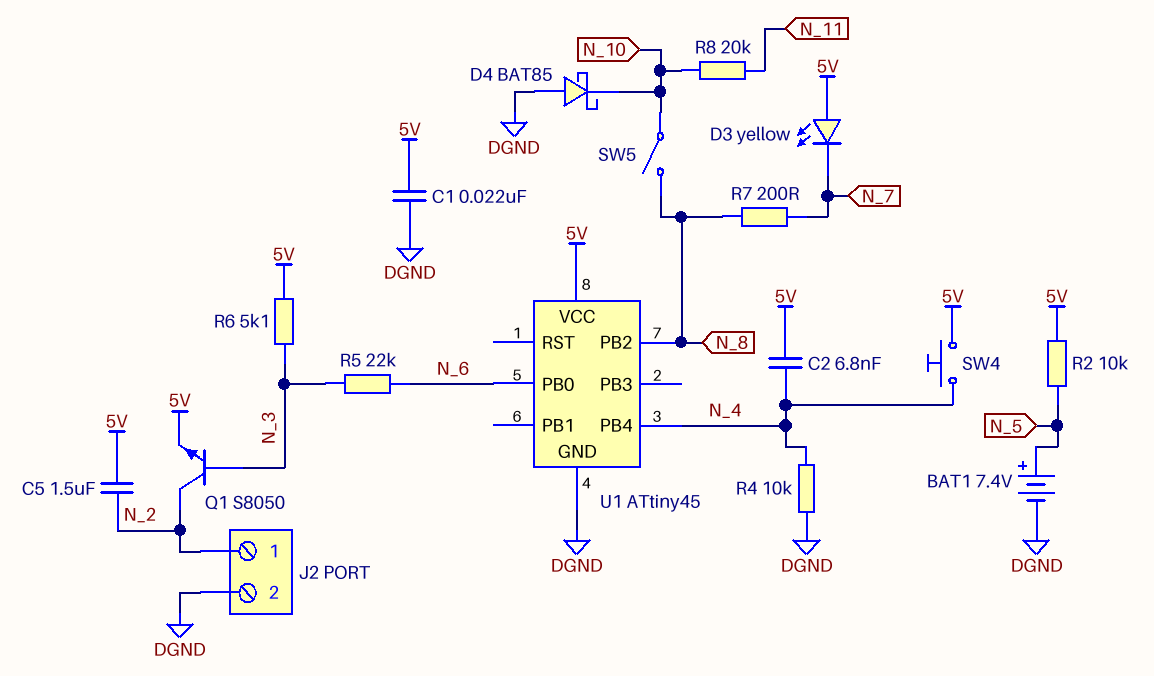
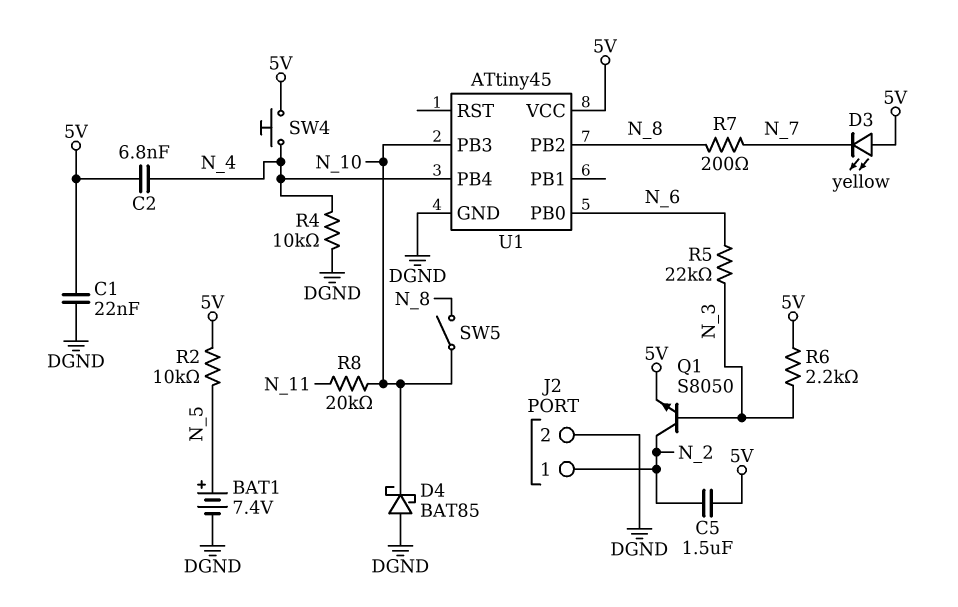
R6: 5.1k (5V, N_3) -> 2.2k (5V, N_3)
U1 pin PB3: none -> N_10

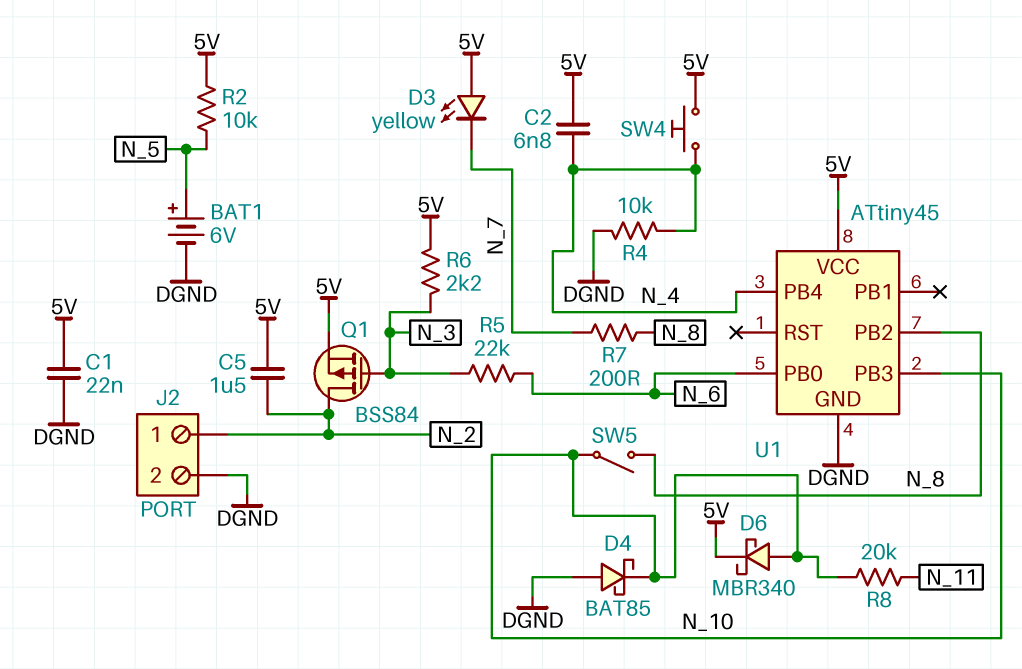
BAT1: 7.4V (plus N_5, minus DGND) -> 6V (plus N_5, minus DGND)
D6: none -> schottky MBR340 (A N_10, K 5V)
Q1: NPN S8050 (B N_3, C N_2, E 5V) -> PMOS BSS84 (G N_3, D N_2, S 5V)

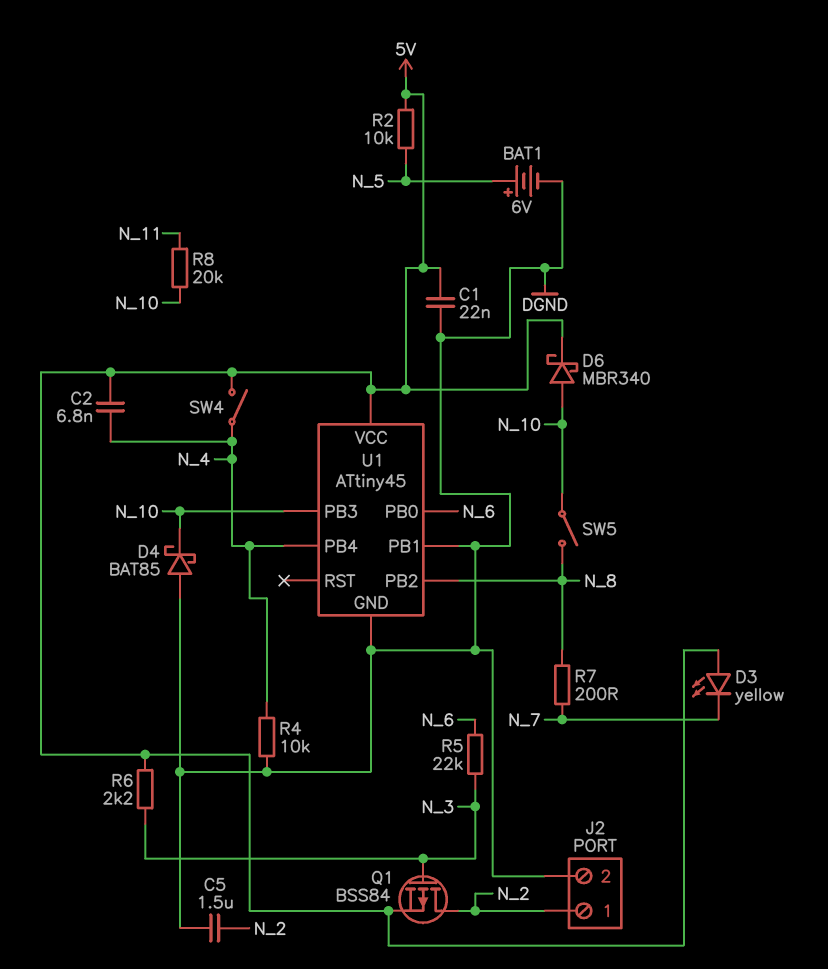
C5: 1.5uF (5V, N_2) -> 1.5uF (DGND, N_2)
SW4: button (5V, N_4) -> switch (5V, N_4)
U1 pin PB1: none -> DGND

